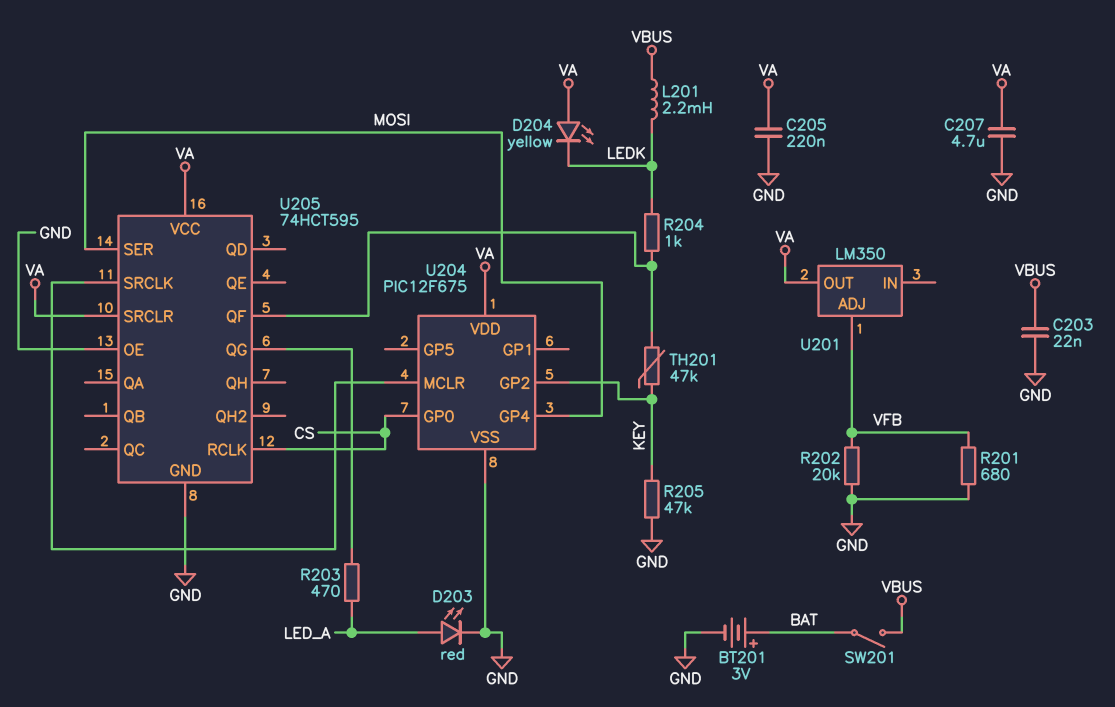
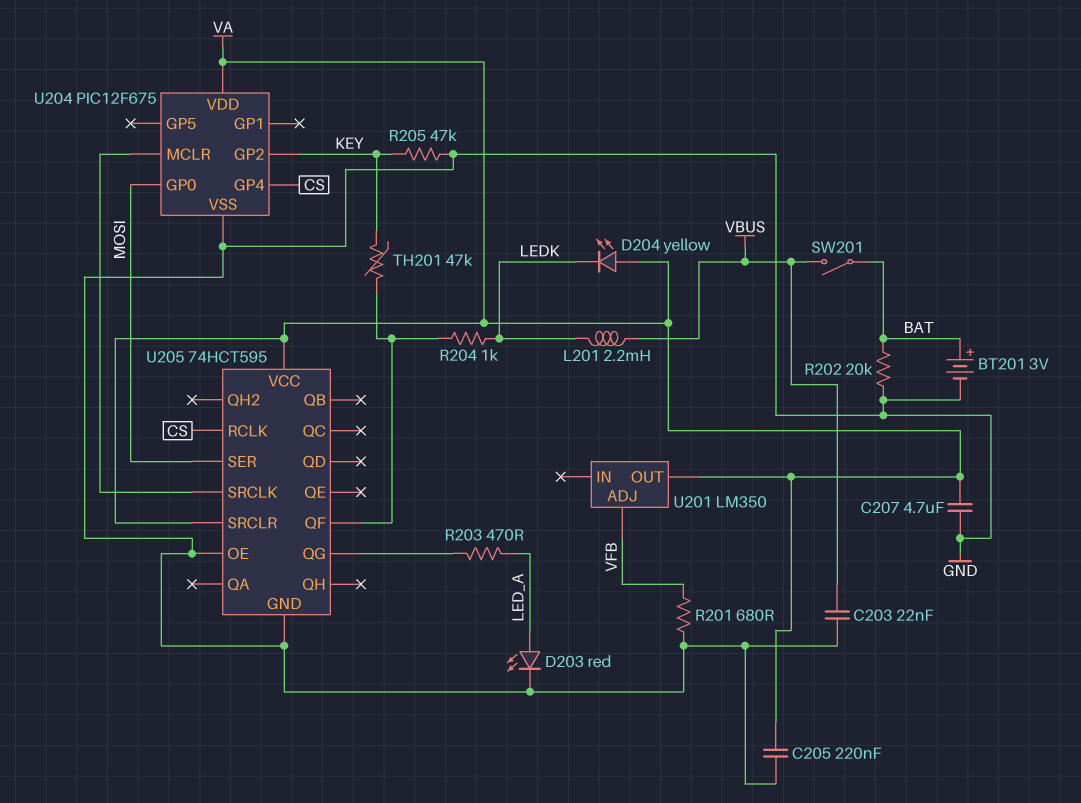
R202: 20k (GND, VFB) -> 20k (BAT, GND)
U204 pin GP0: CS -> MOSI
U204 pin GP4: MOSI -> CS

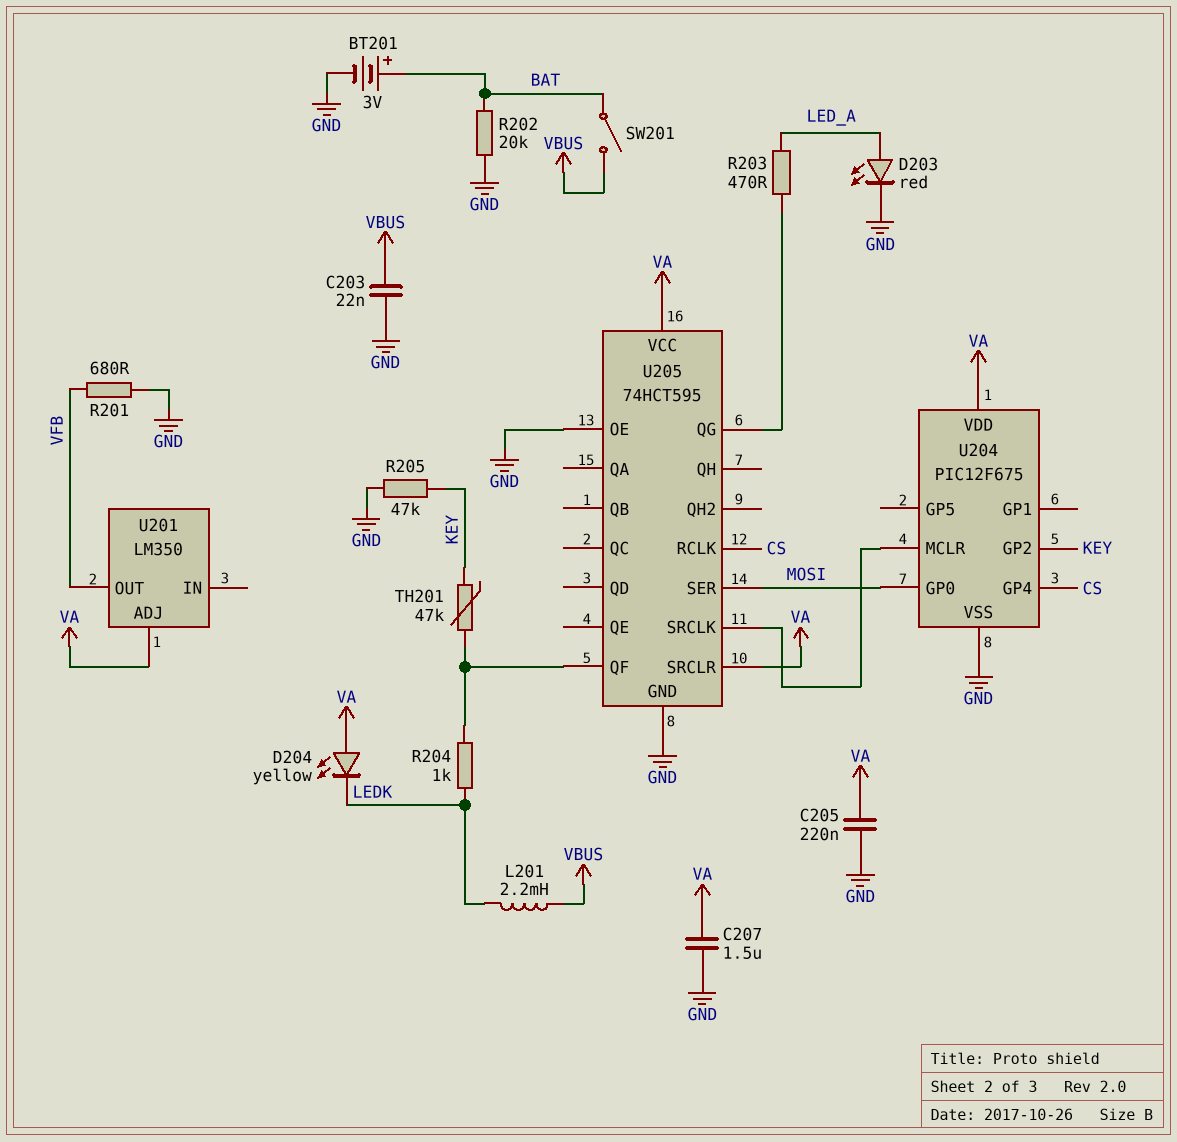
C207: 4.7uF (GND, VA) -> 1.5uF (GND, VA)
U201 pin ADJ: VFB -> VA
U201 pin OUT: VA -> VFB

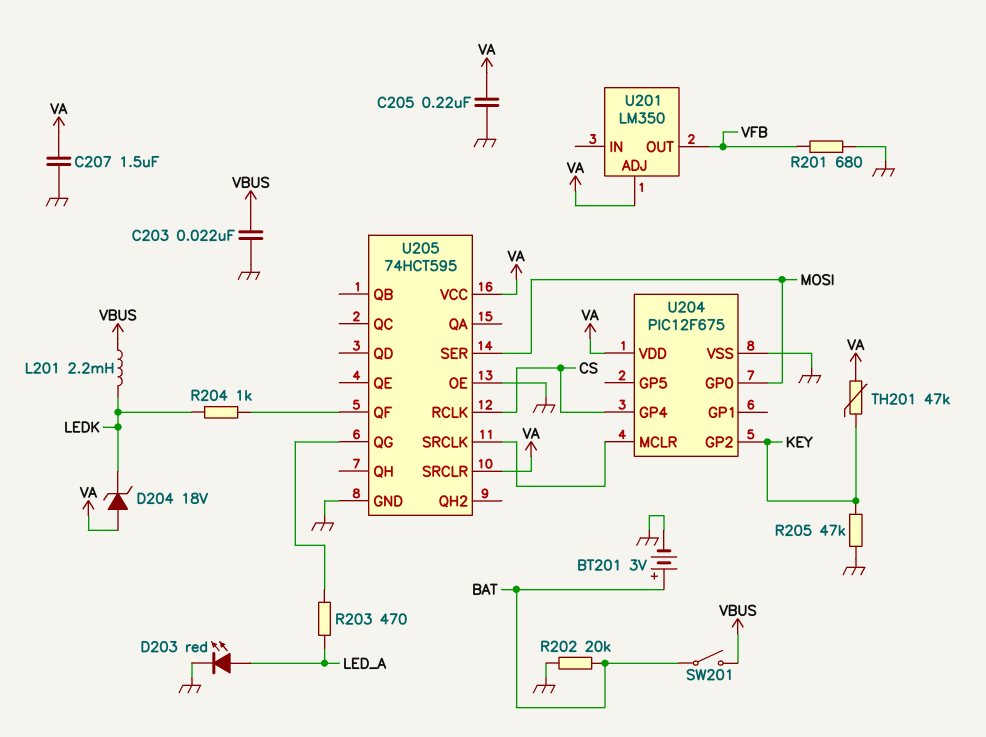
D204: LED yellow (A VA, K LEDK) -> zener 18V (A VA, K LEDK)
TH201: 47k (KEY, U205/QF) -> 47k (KEY, VA)

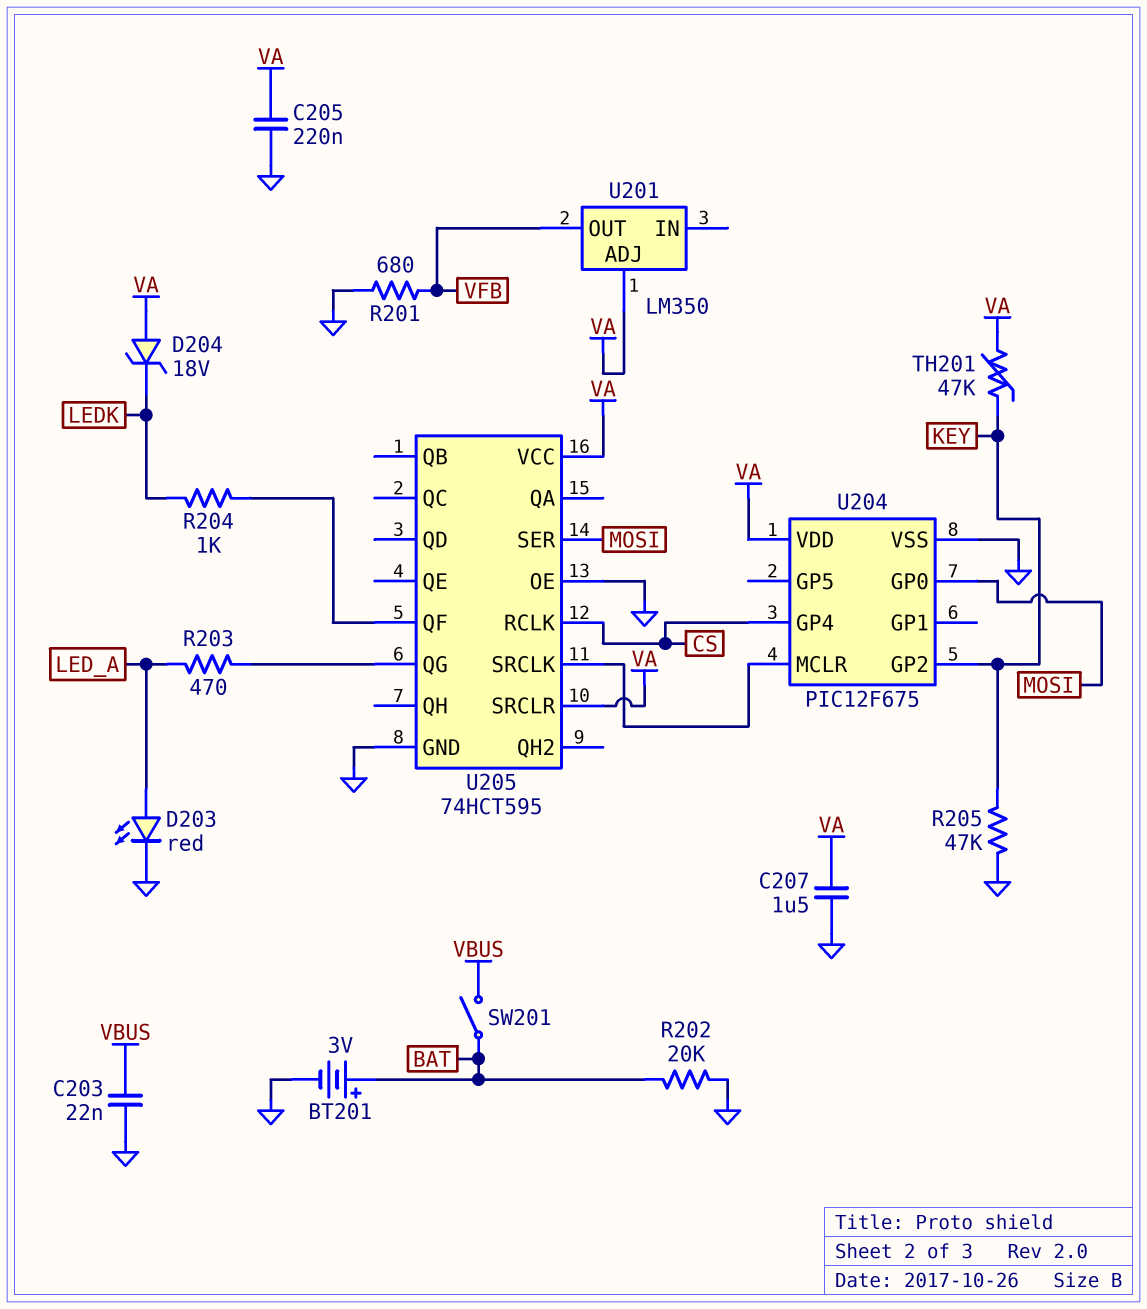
L201: 2.2mH (LEDK, VBUS) -> none

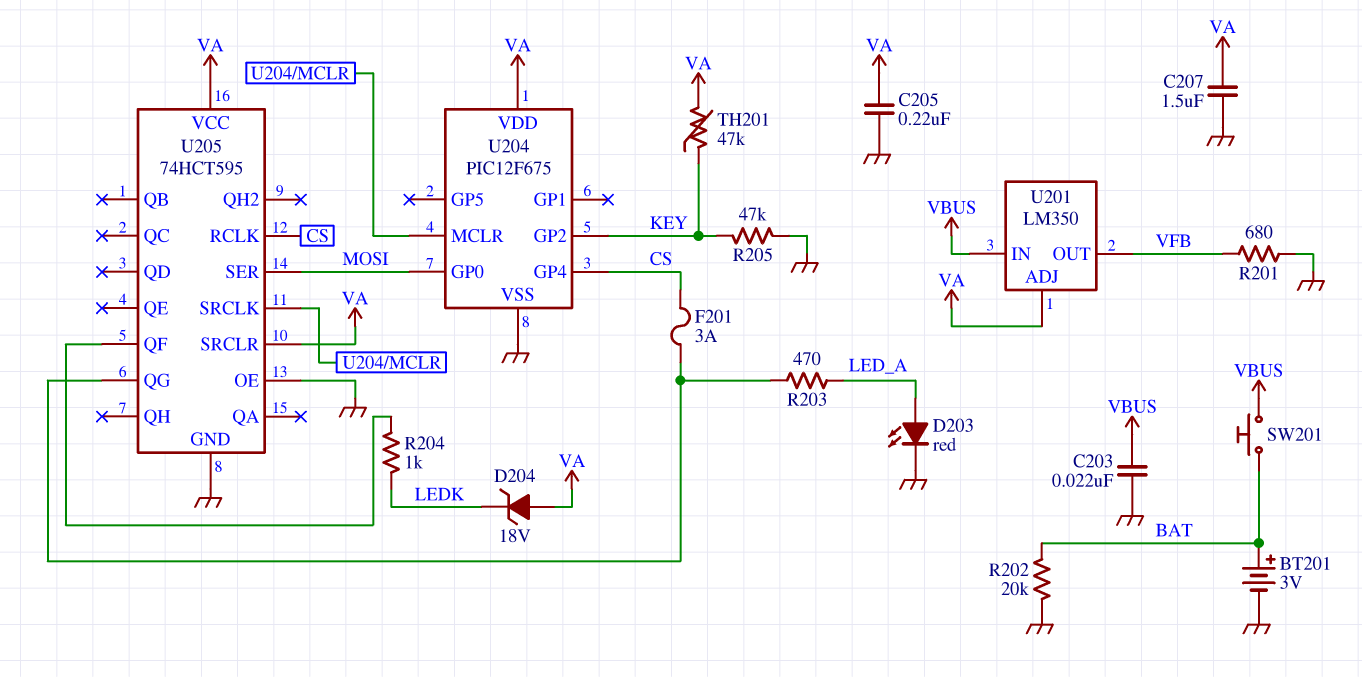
F201: none -> 3A (CS, U205/QG)
SW201: switch (BAT, VBUS) -> button (BAT, VBUS)
U201 pin IN: none -> VBUS

